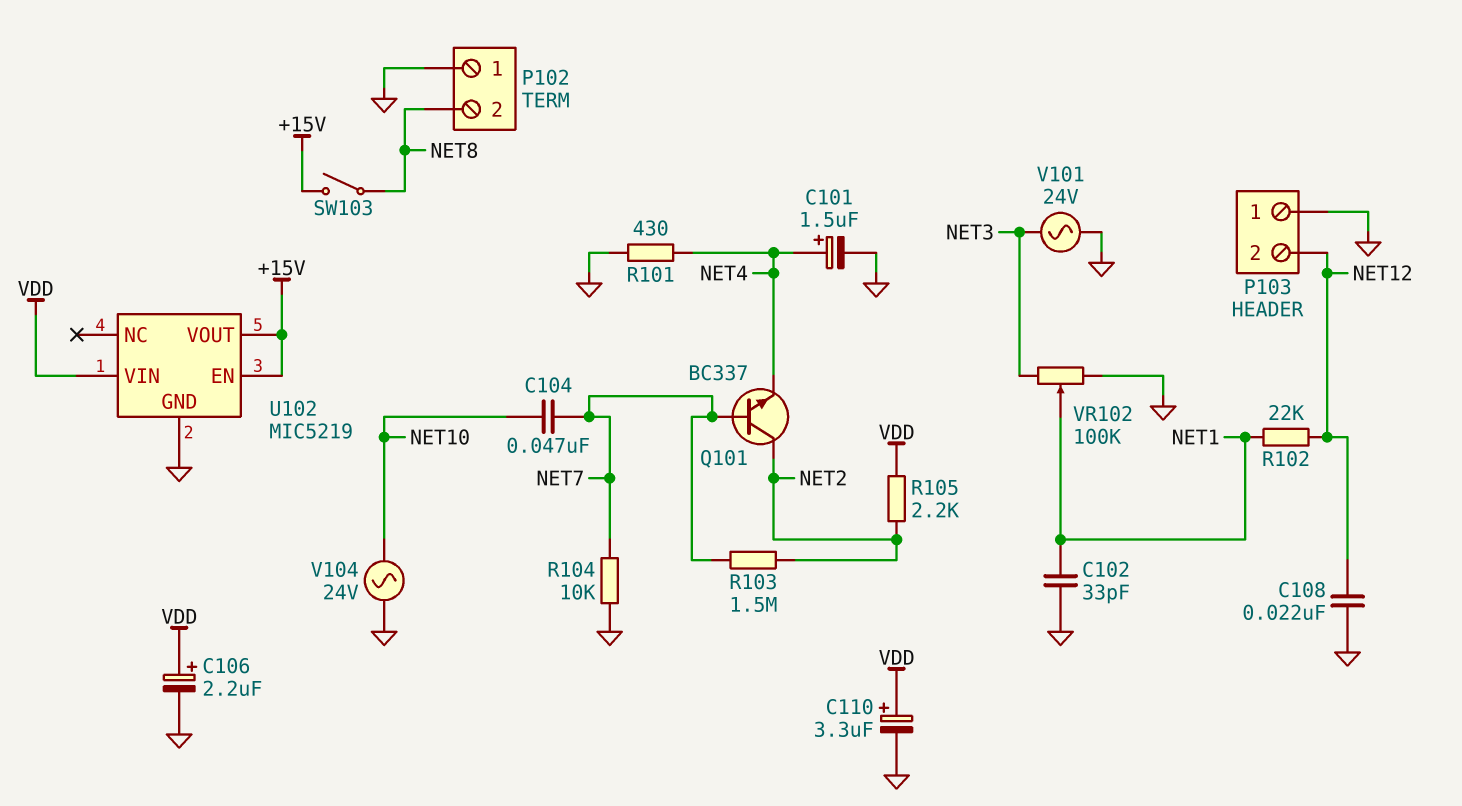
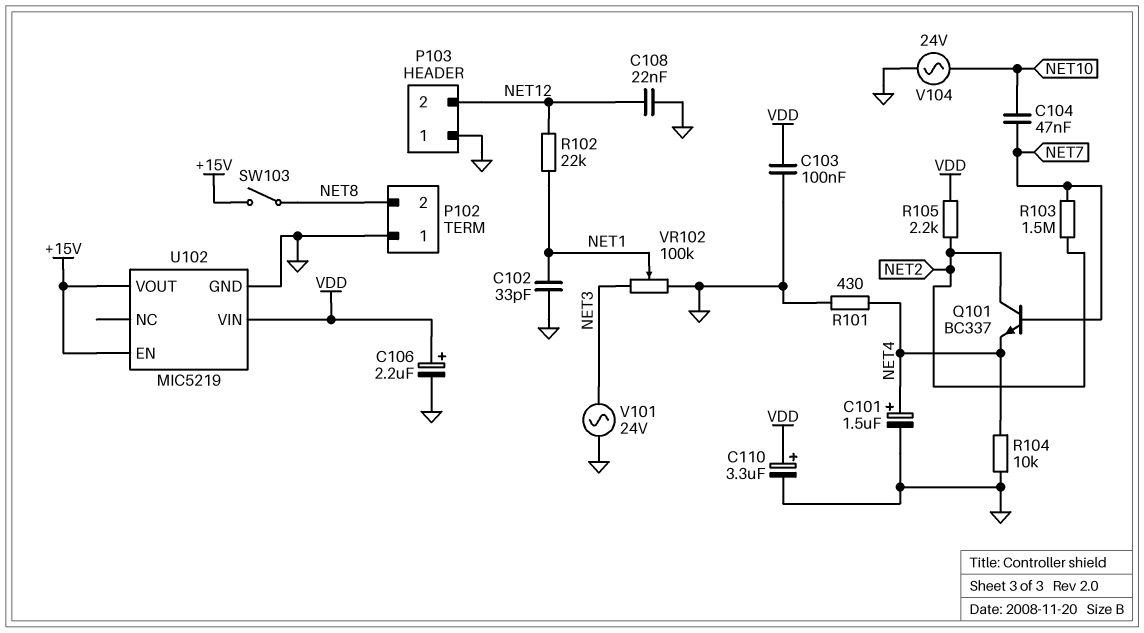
C103: none -> 100nF (GND, VDD)
R104: 10k (GND, NET7) -> 10k (GND, NET4)

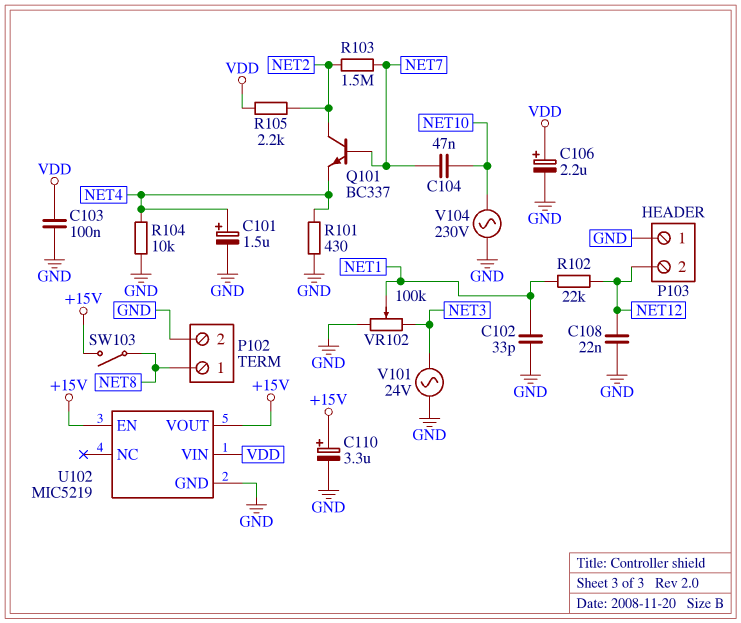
C110: 3.3uF (plus VDD, minus GND) -> 3.3uF (plus +15V, minus GND)
P102 pin 1: GND -> NET8
P102 pin 2: NET8 -> GND
V104: AC 24V (GND, NET10) -> AC 230V (GND, NET10)

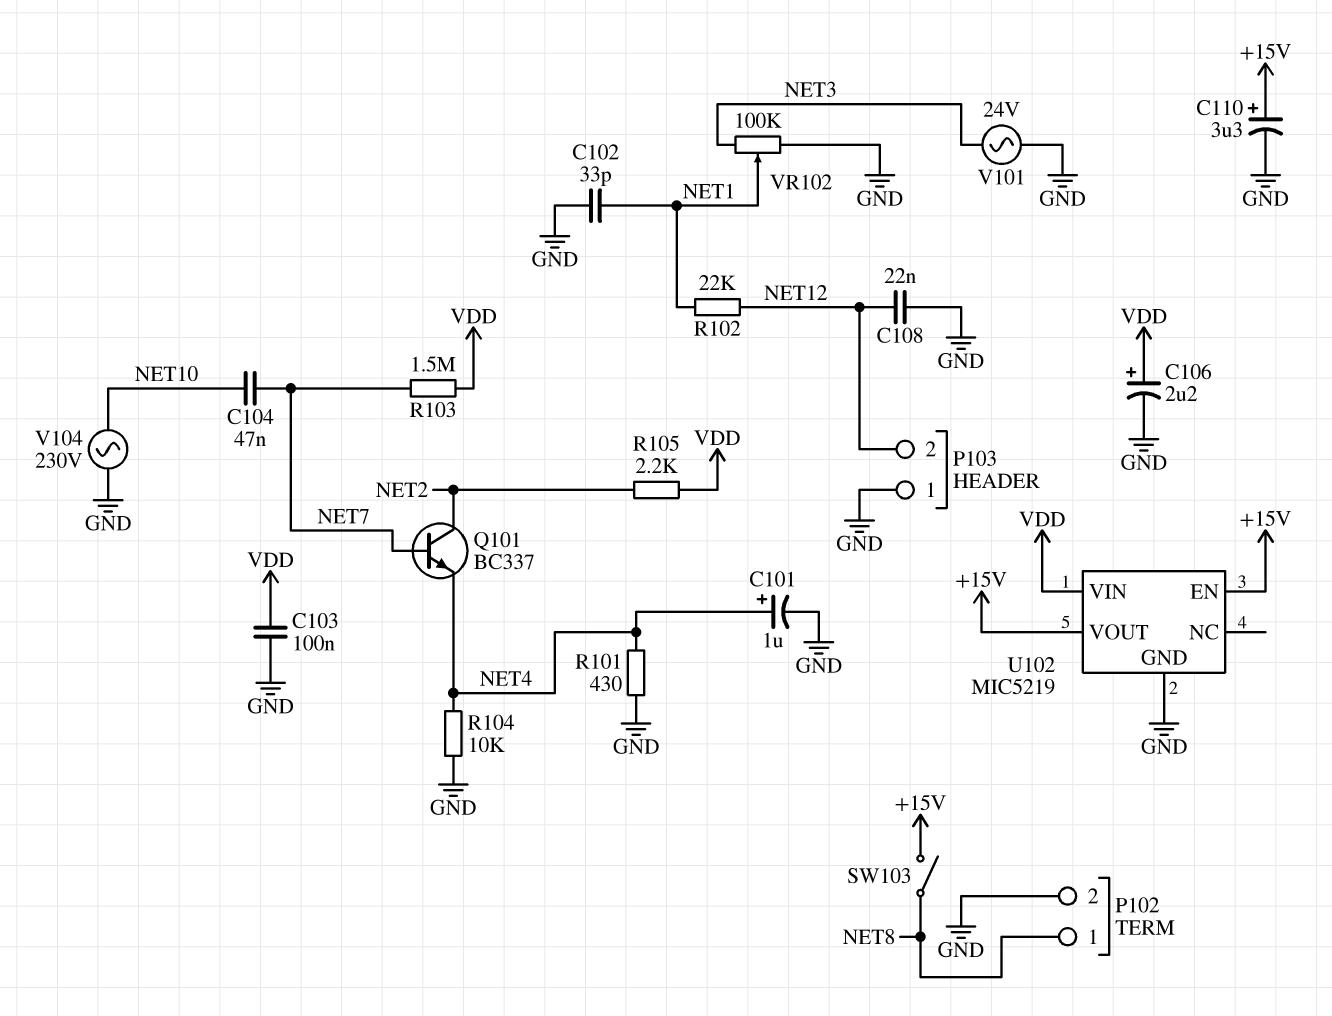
C101: 1.5uF (plus NET4, minus GND) -> 1uF (plus NET4, minus GND)
R103: 1.5M (NET2, NET7) -> 1.5M (NET7, VDD)

